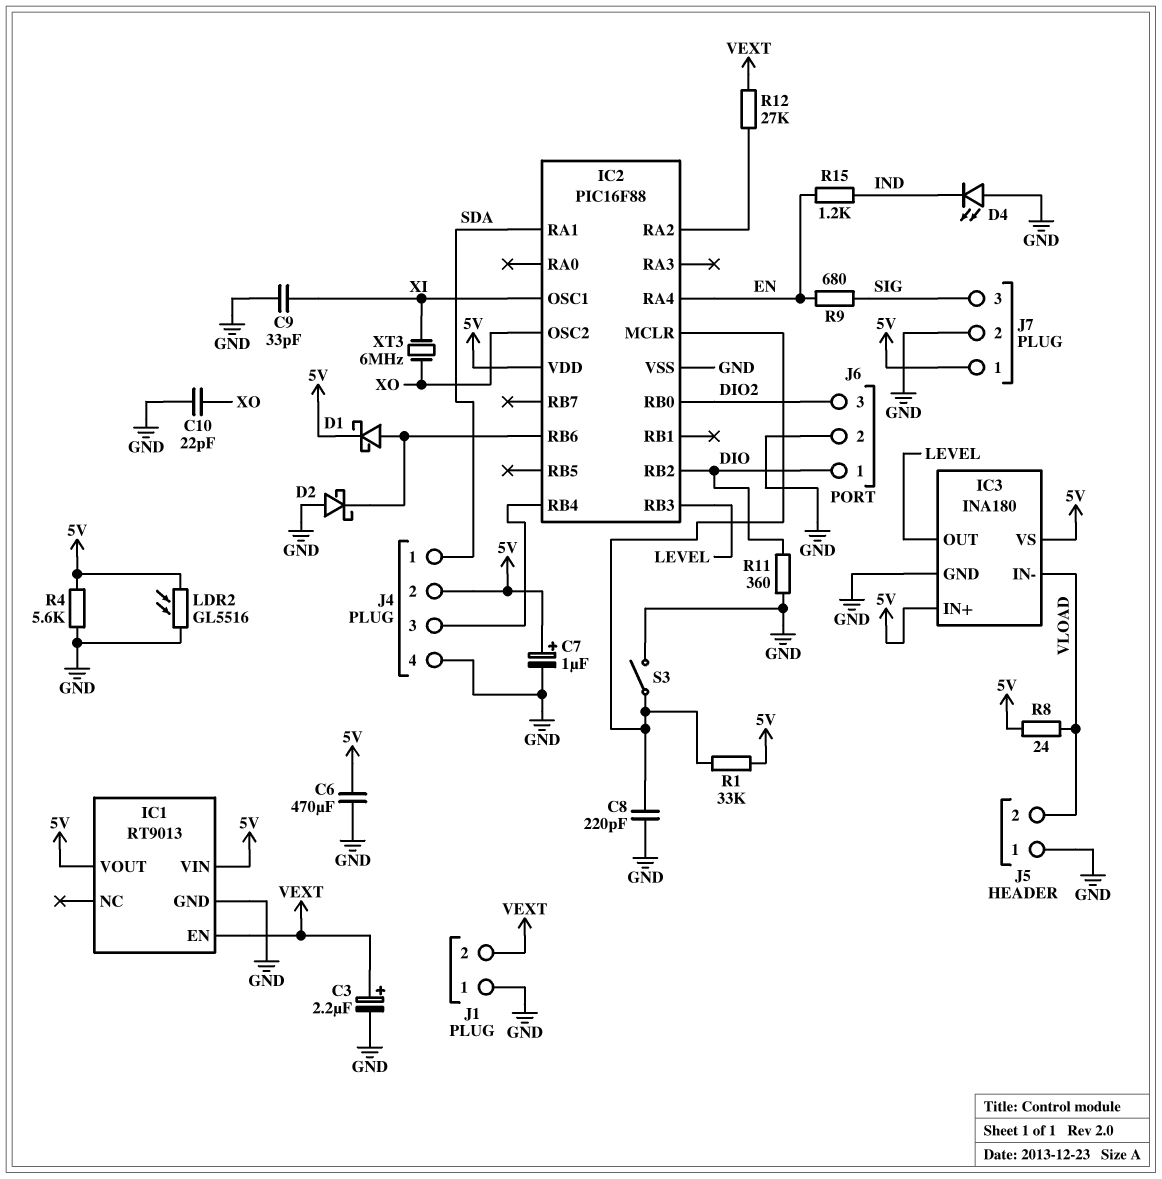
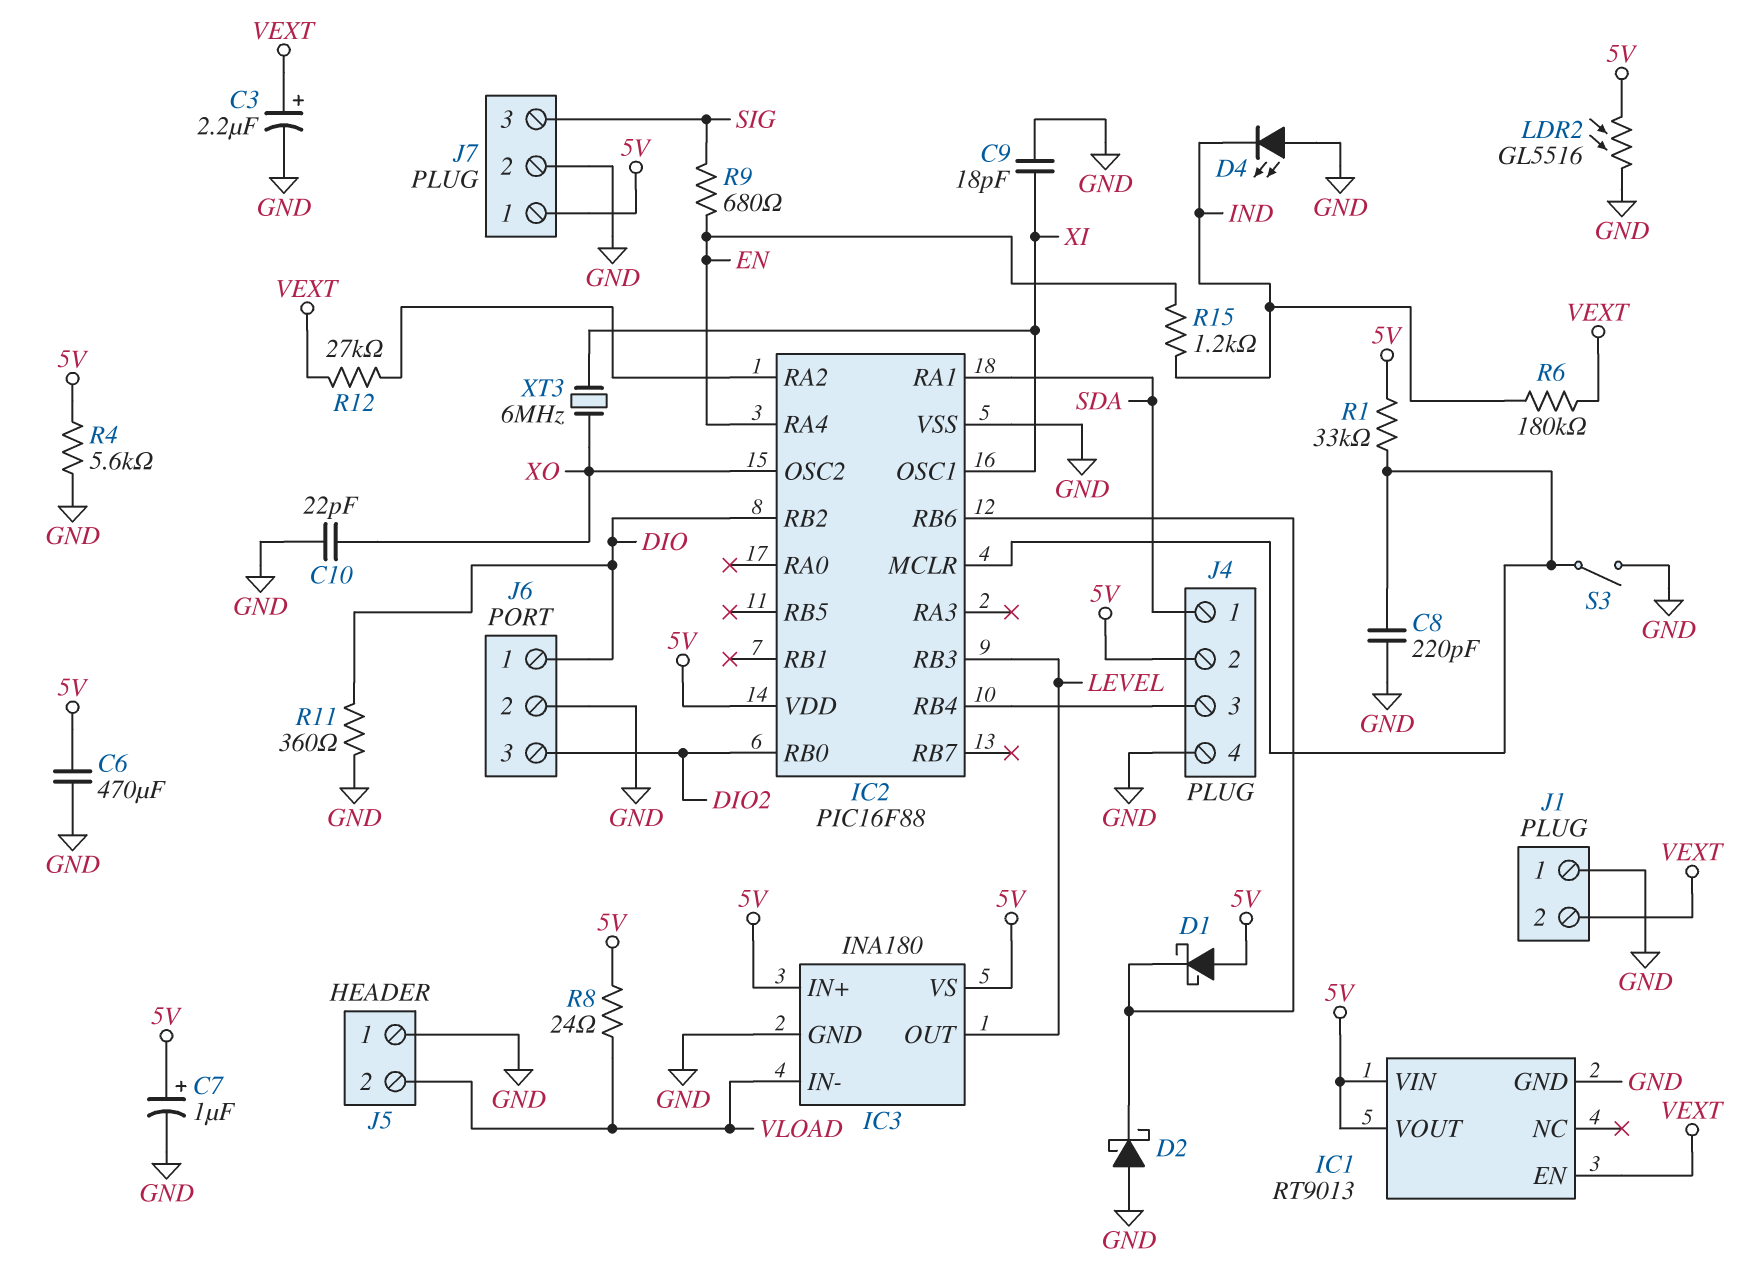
C9: 33pF (GND, XI) -> 18pF (GND, XI)
D1: schottky (A IC2/RB6, K 5V) -> schottky (A 5V, K IC2/RB6)
R6: none -> 180k (IND, VEXT)

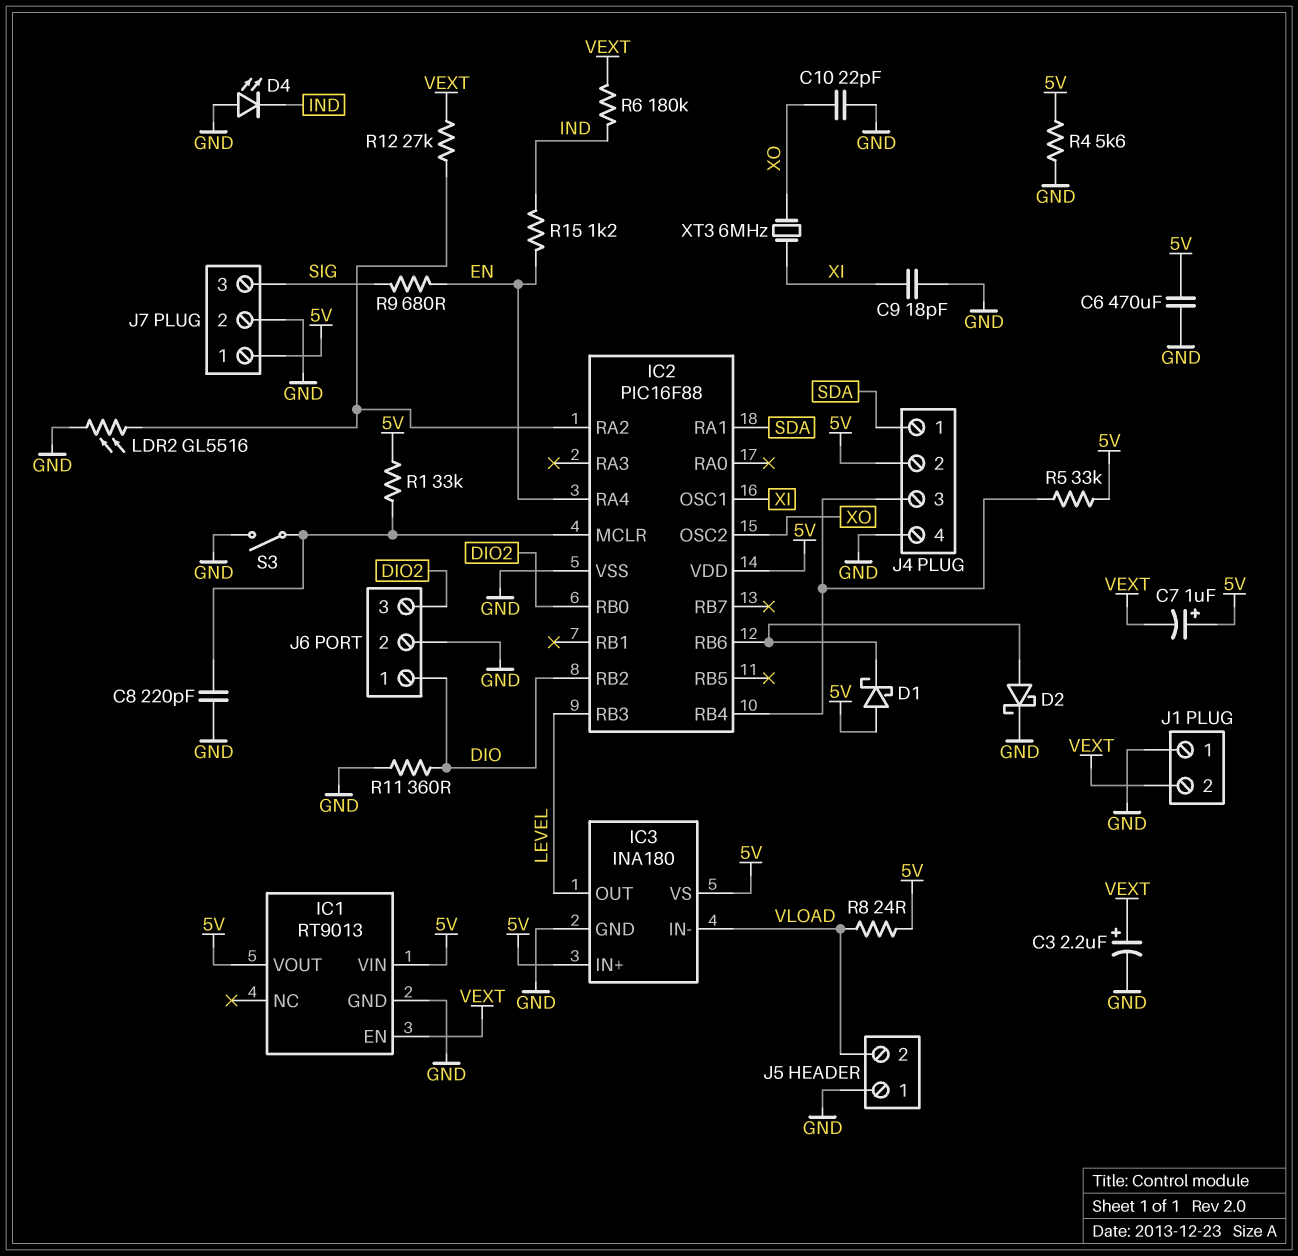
C7: 1uF (plus 5V, minus GND) -> 1uF (plus 5V, minus VEXT)
D2: schottky (A GND, K IC2/RB6) -> schottky (A IC2/RB6, K GND)
LDR2: GL5516 (5V, GND) -> GL5516 (GND, IC2/RA2)
R5: none -> 33k (5V, IC2/RB4)

